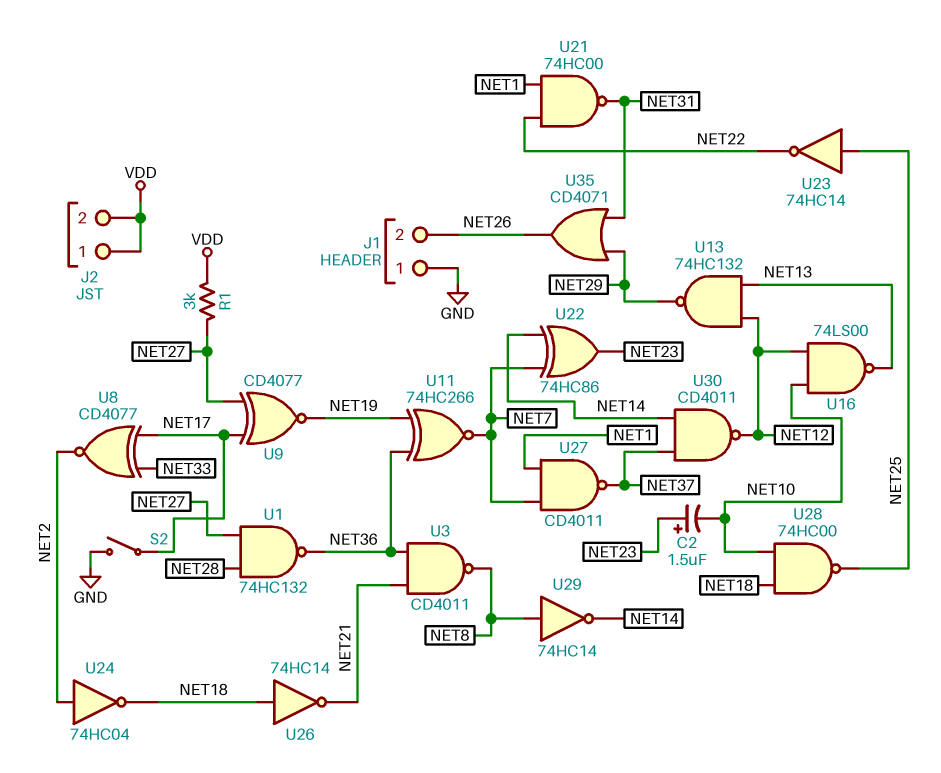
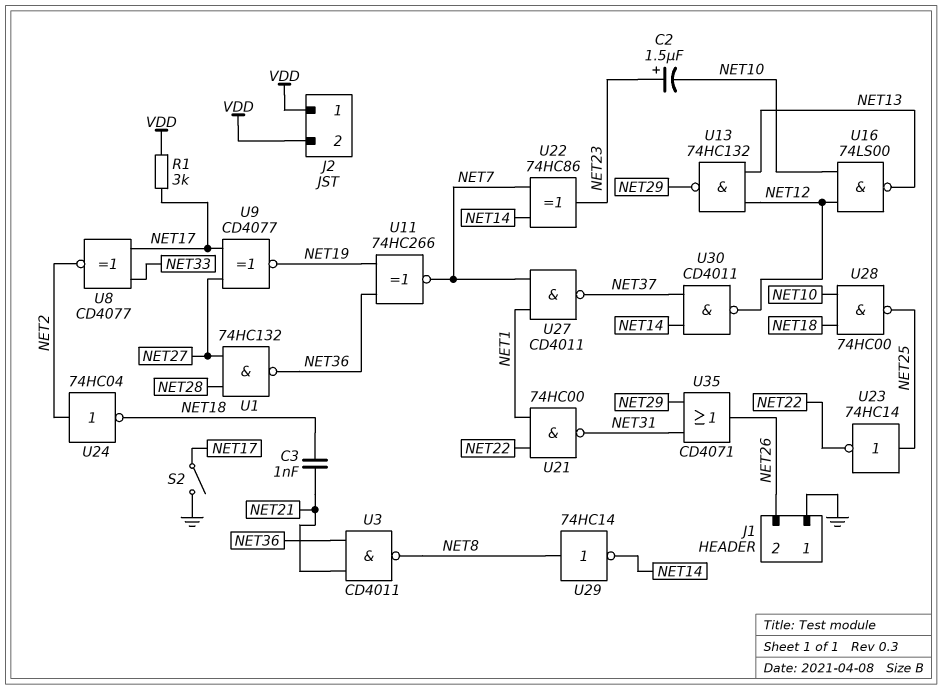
C3: none -> 1nF (NET18, NET21)
R1: 3k (NET27, VDD) -> 3k (NET17, VDD)
U26: NOT 74HC14 (in NET18, out NET21) -> none

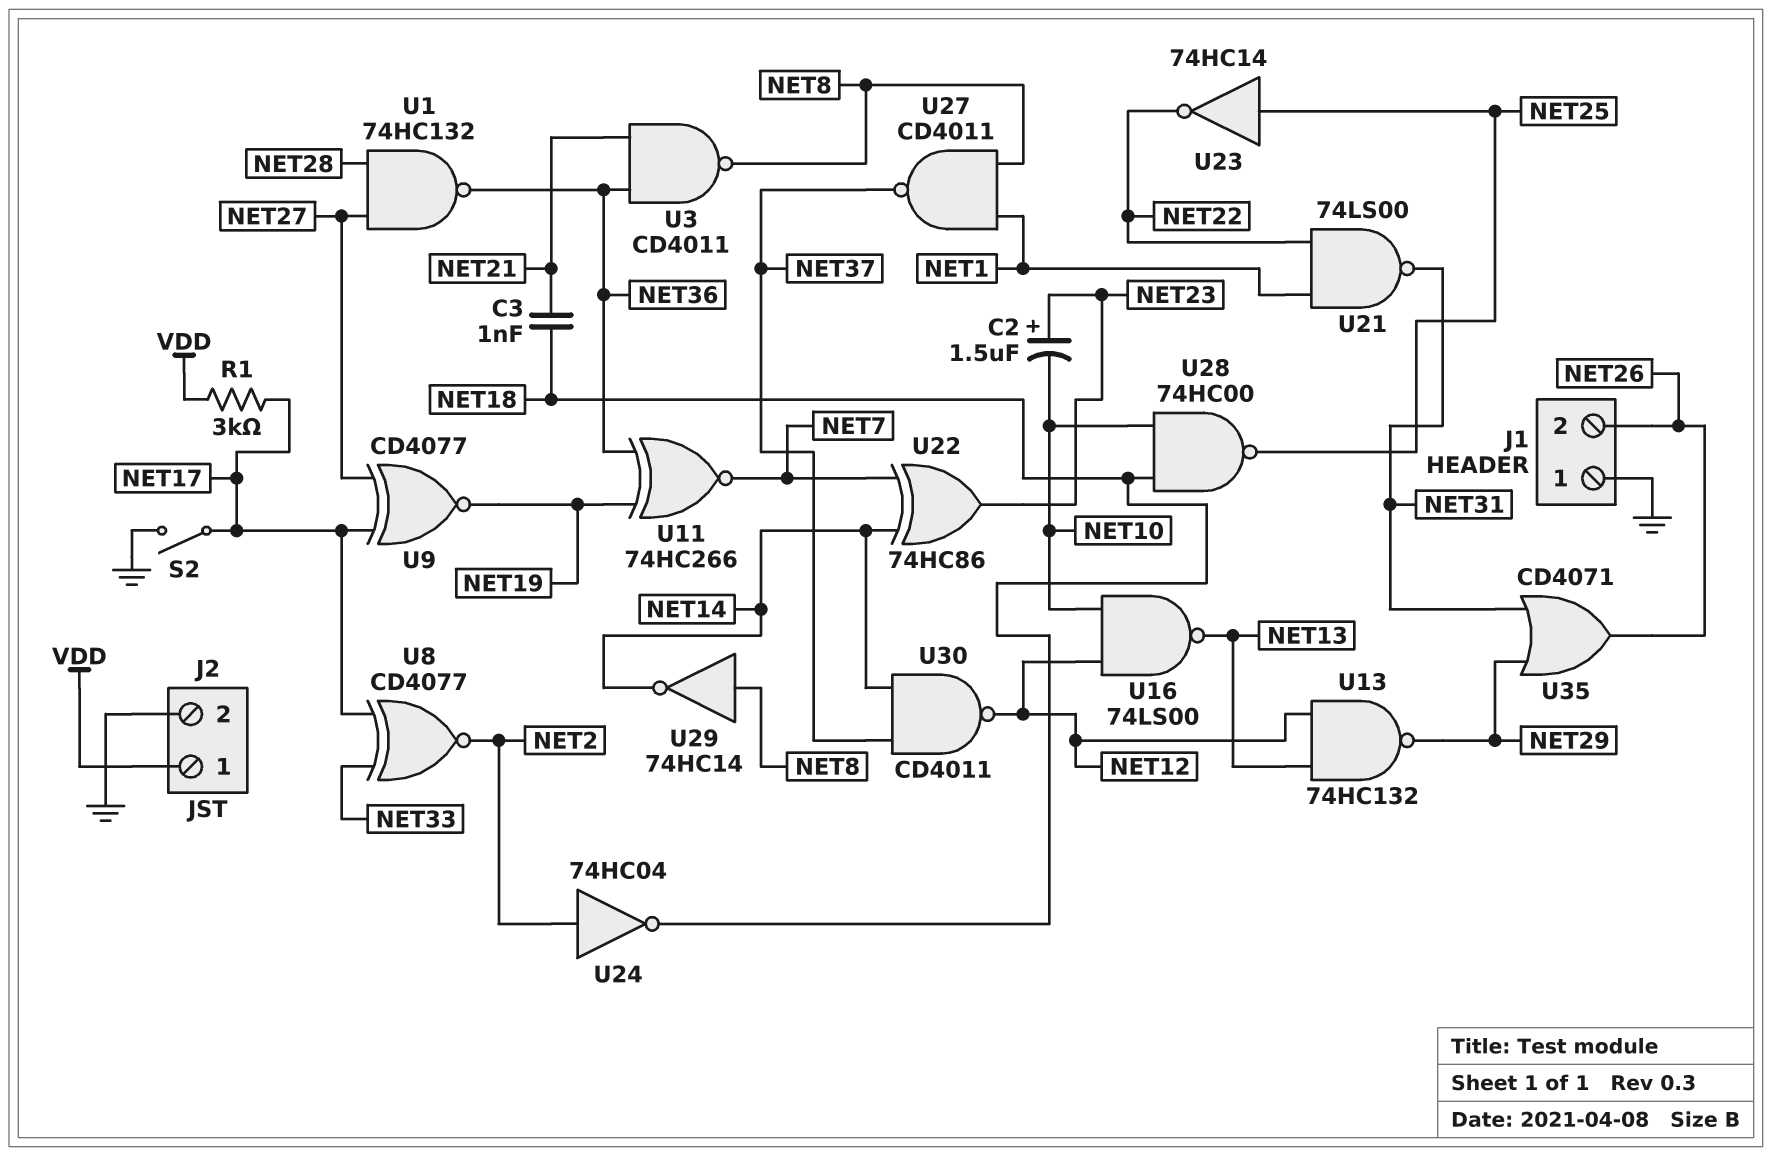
J2 pin 2: VDD -> GND
U21: NAND 74HC00 (in NET1, in NET22, out NET31) -> NAND 74LS00 (in NET1, in NET22, out NET31)
U27: NAND CD4011 (in NET1, in NET7, out NET37) -> NAND CD4011 (in NET1, in NET8, out NET37)

